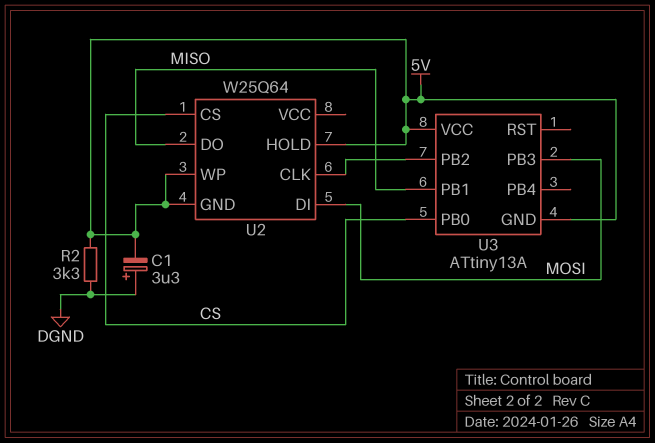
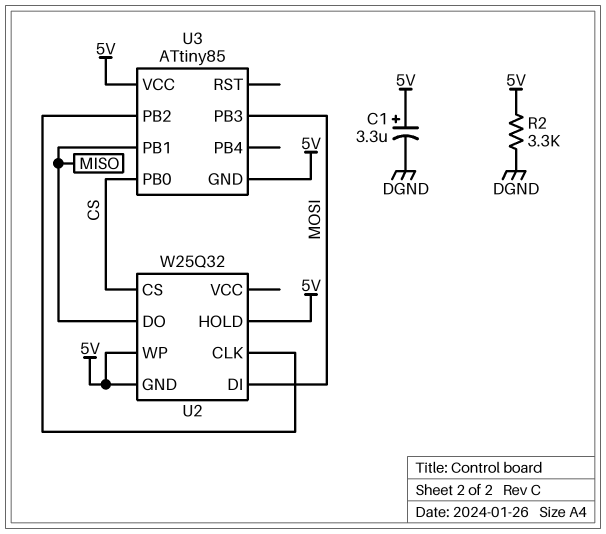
C1: 3.3uF (plus DGND, minus 5V) -> 3.3uF (plus 5V, minus DGND)
U2: W25Q64 -> W25Q32
U3: ATtiny13A -> ATtiny85

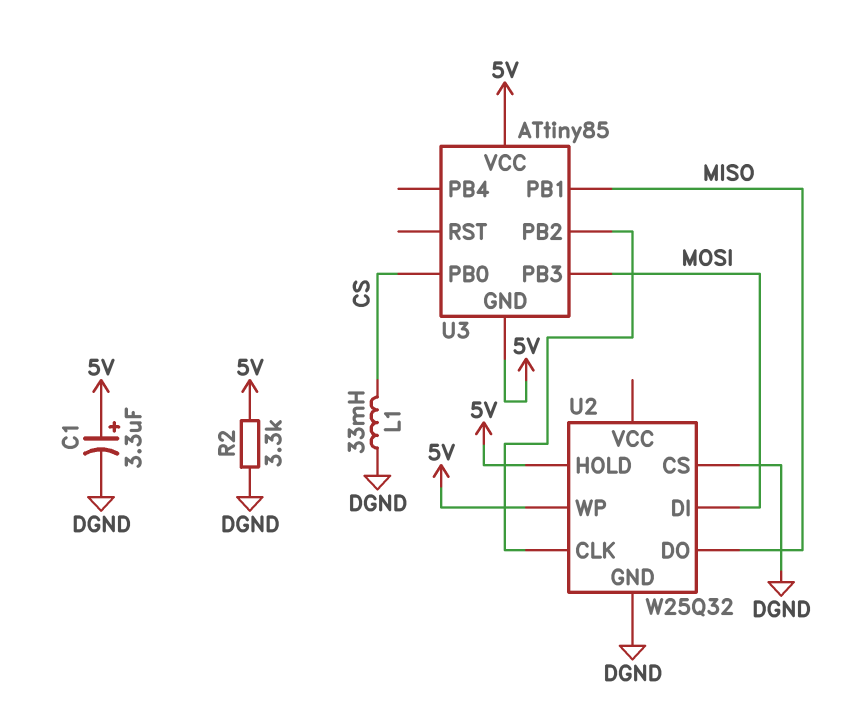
L1: none -> 33mH (CS, DGND)
U2 pin CS: CS -> DGND
U2 pin GND: 5V -> DGND

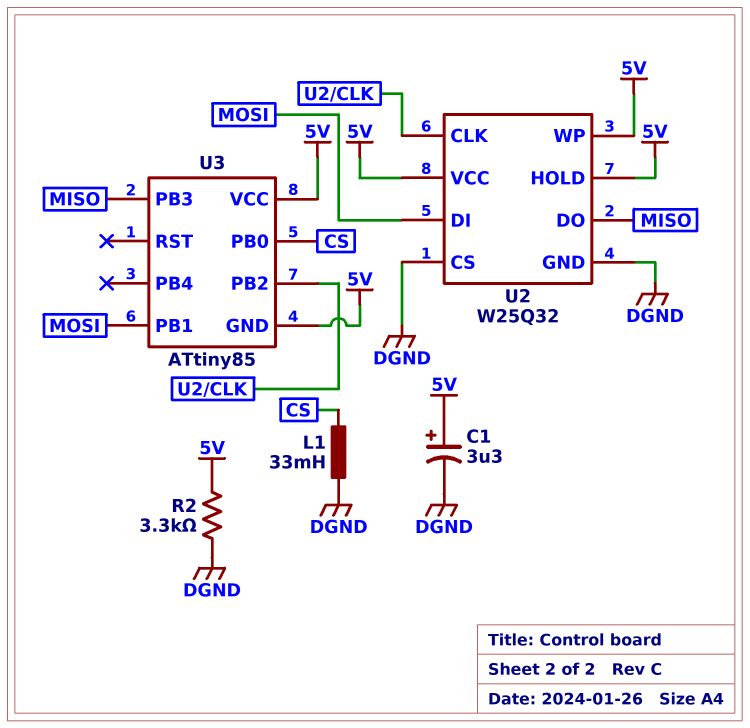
U2 pin VCC: none -> 5V
U3 pin PB1: MISO -> MOSI
U3 pin PB3: MOSI -> MISO

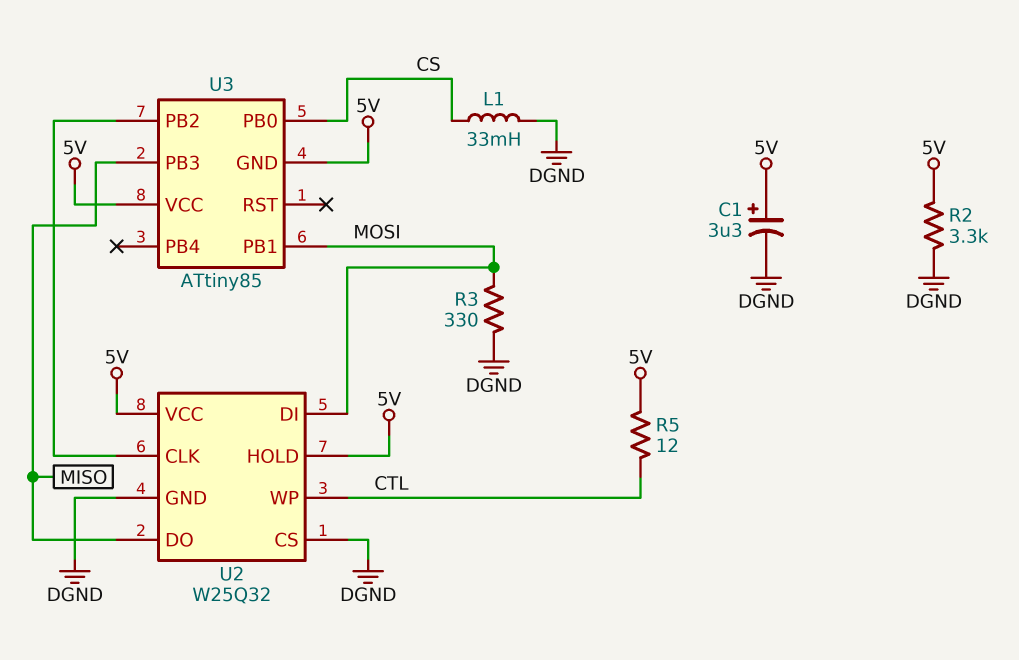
R3: none -> 330 (DGND, MOSI)
R5: none -> 12 (5V, CTL)
U2 pin WP: 5V -> CTL

